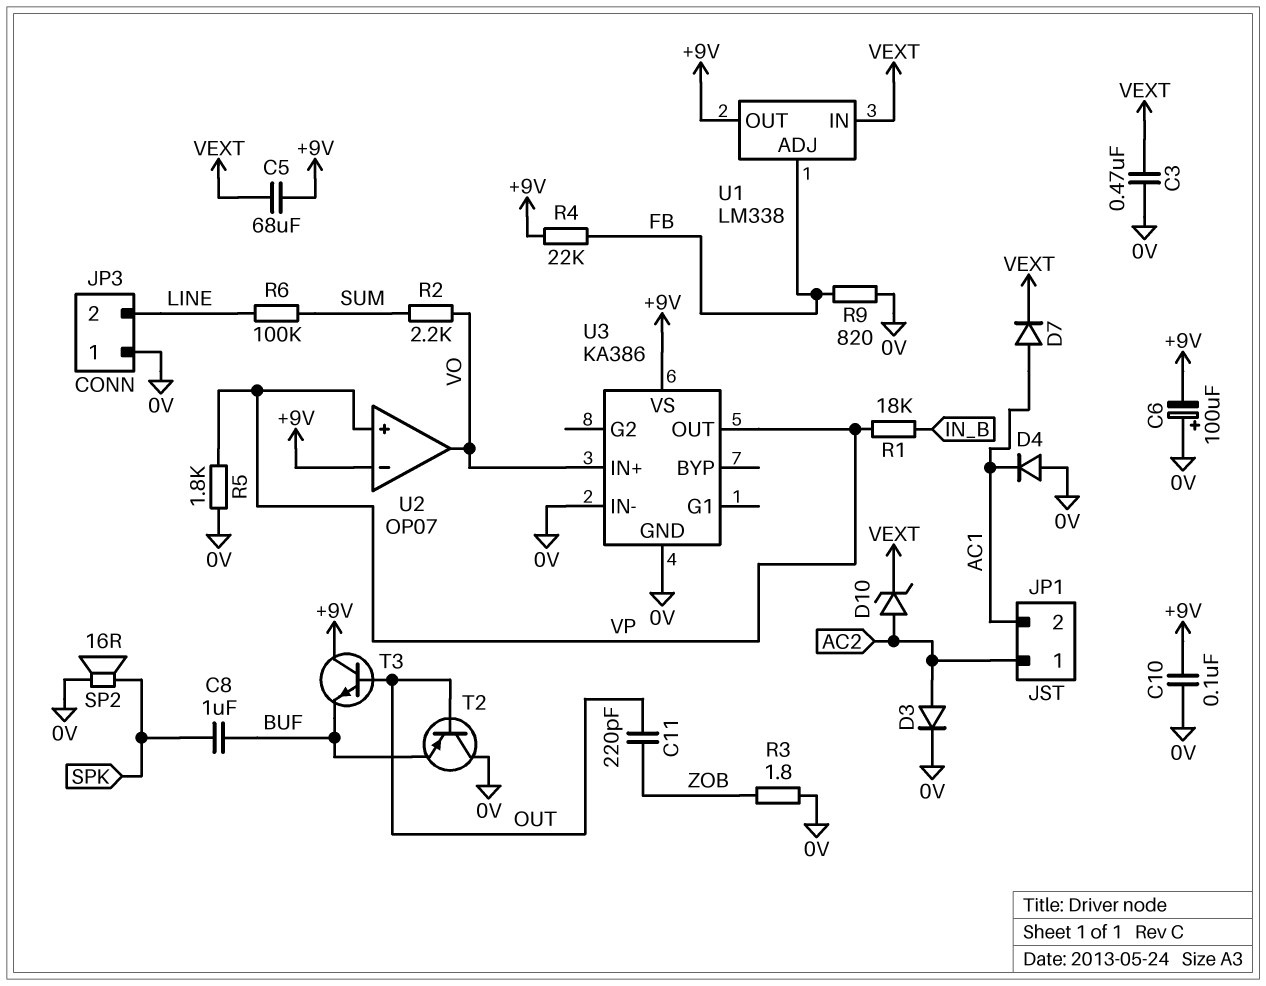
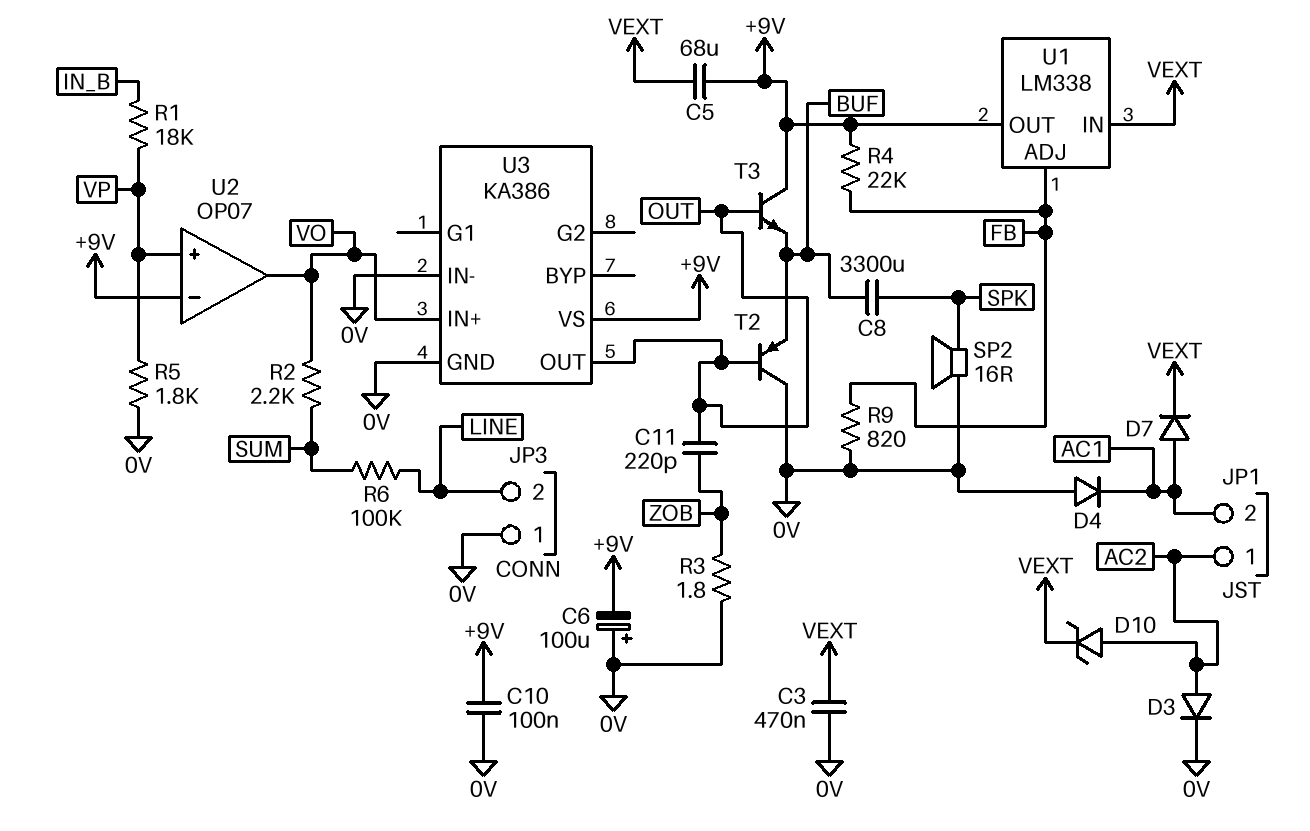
C8: 1uF (BUF, SPK) -> 3300uF (BUF, SPK)
U3 pin OUT: VP -> OUT

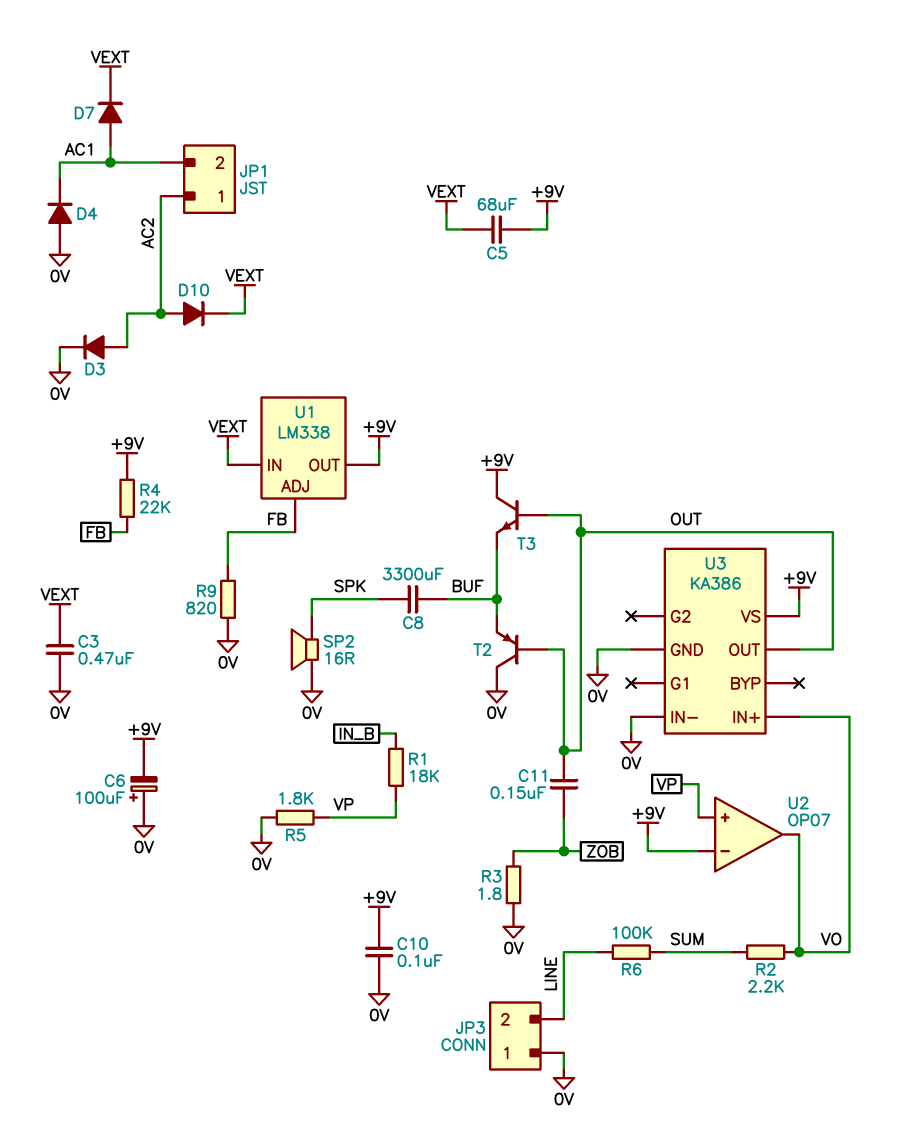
C11: 220pF (OUT, ZOB) -> 150nF (OUT, ZOB)
D10: zener (A AC2, K VEXT) -> diode (A AC2, K VEXT)

